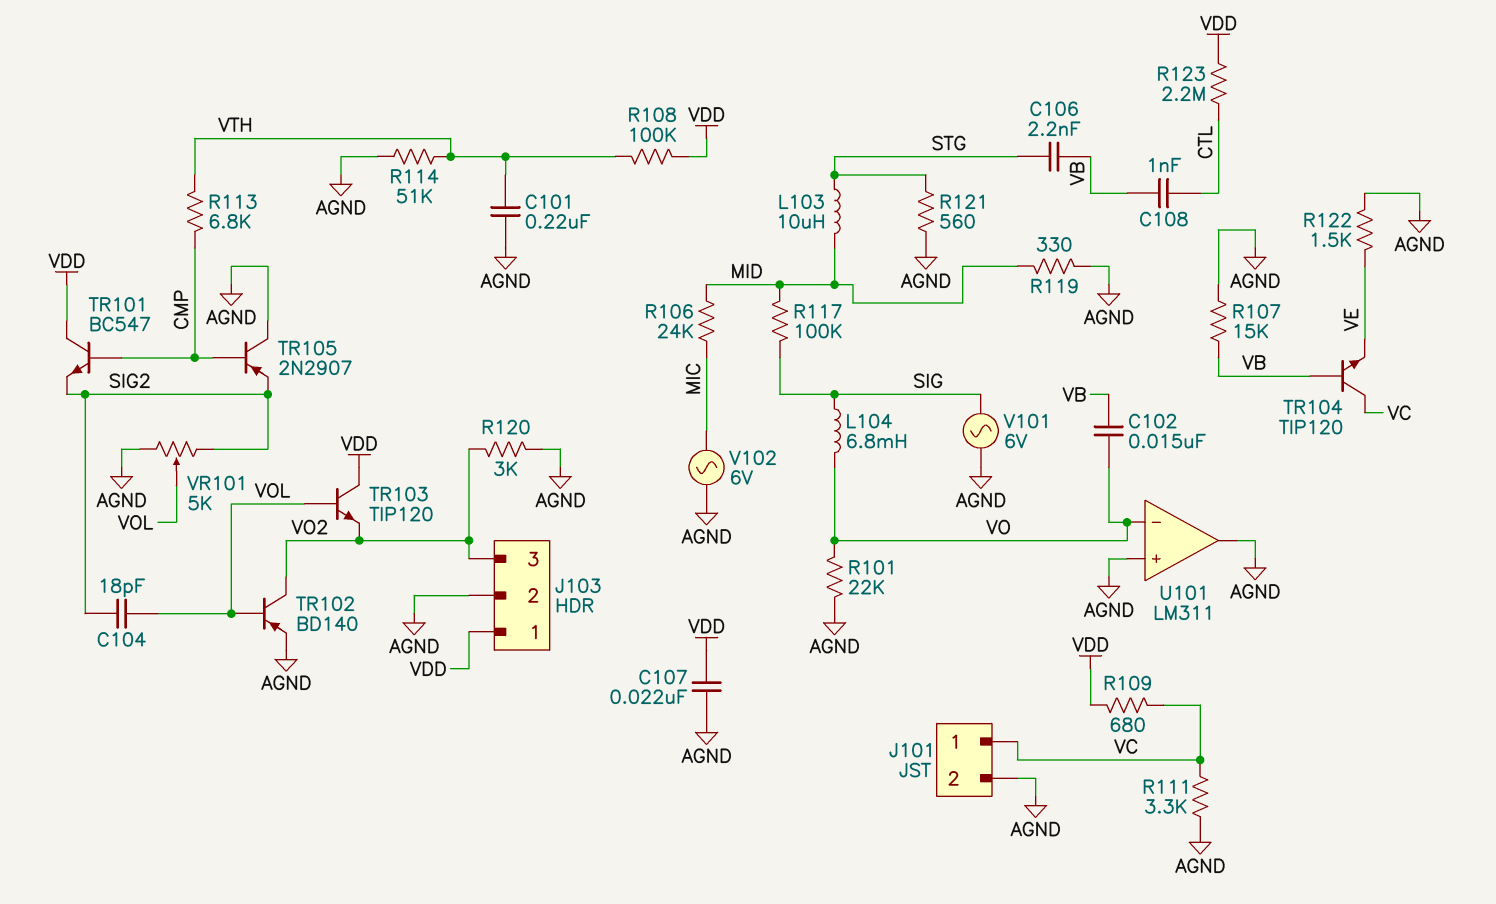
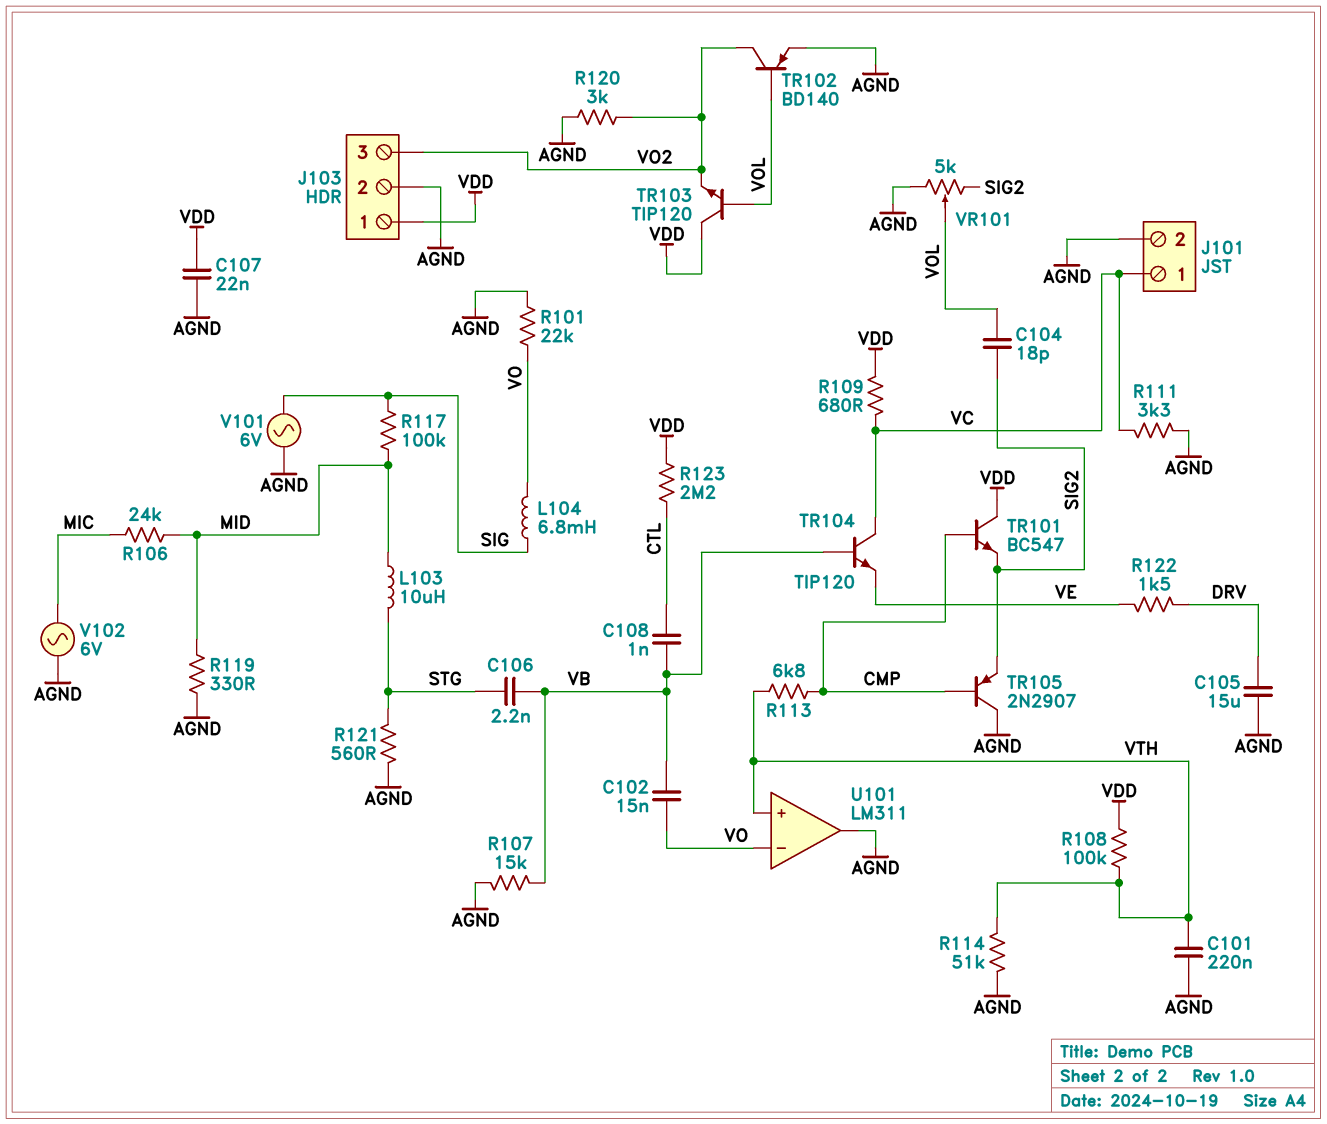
C105: none -> 15uF (AGND, DRV)
R122: 1.5k (AGND, VE) -> 1.5k (DRV, VE)
U101 pin in+: AGND -> VTH

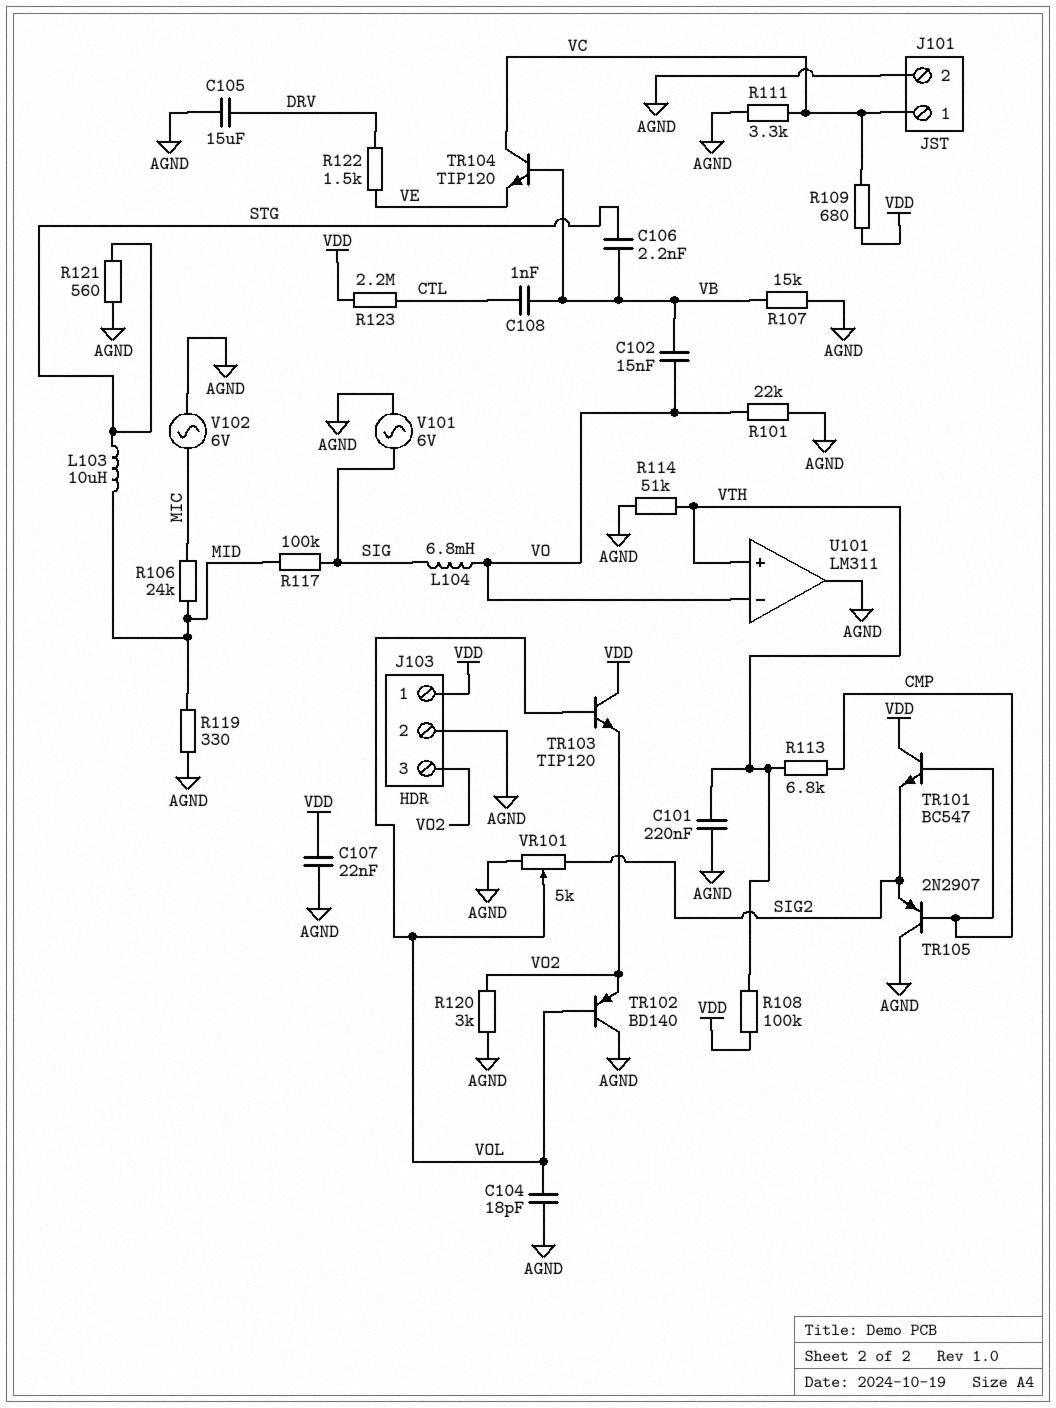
C104: 18pF (SIG2, VOL) -> 18pF (AGND, VOL)
TR102: PNP BD140 (B VOL, C VO2, E AGND) -> PNP BD140 (B VOL, C AGND, E VO2)

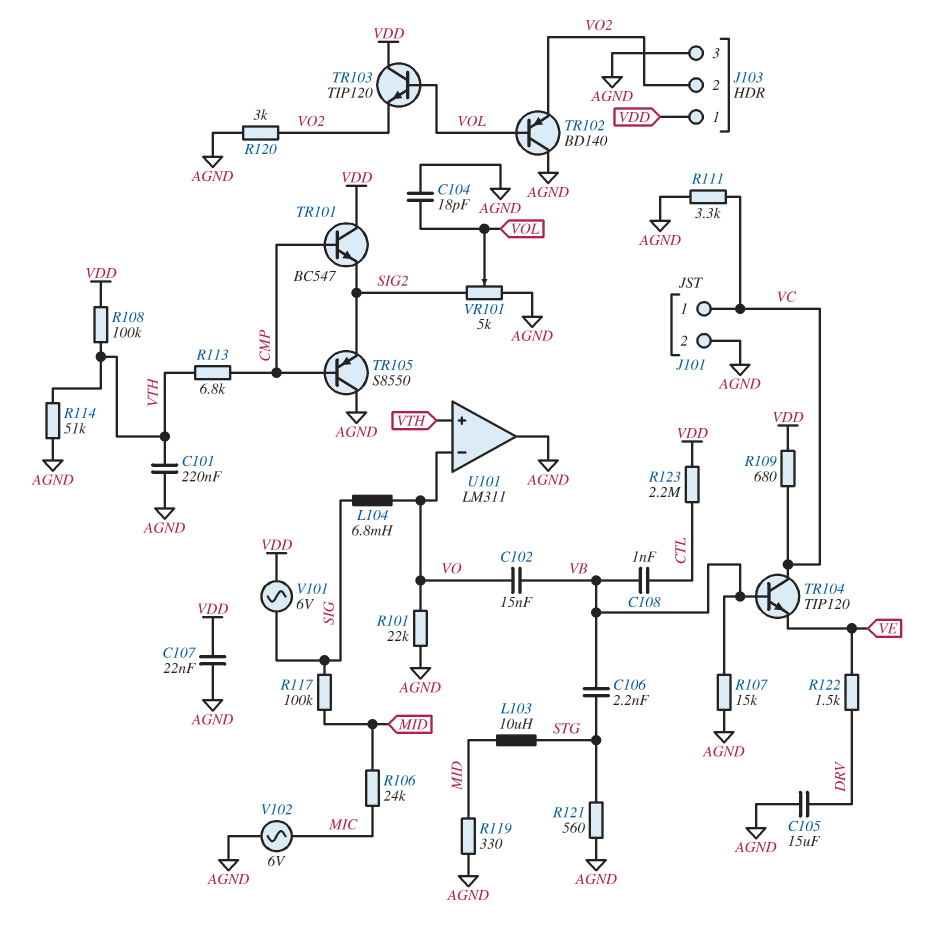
J103 pin 2: AGND -> VO2
J103 pin 3: VO2 -> AGND
TR105: PNP 2N2907 (B CMP, C AGND, E SIG2) -> PNP S8550 (B CMP, C AGND, E SIG2)
V101: AC 6V (AGND, SIG) -> AC 6V (SIG, VDD)

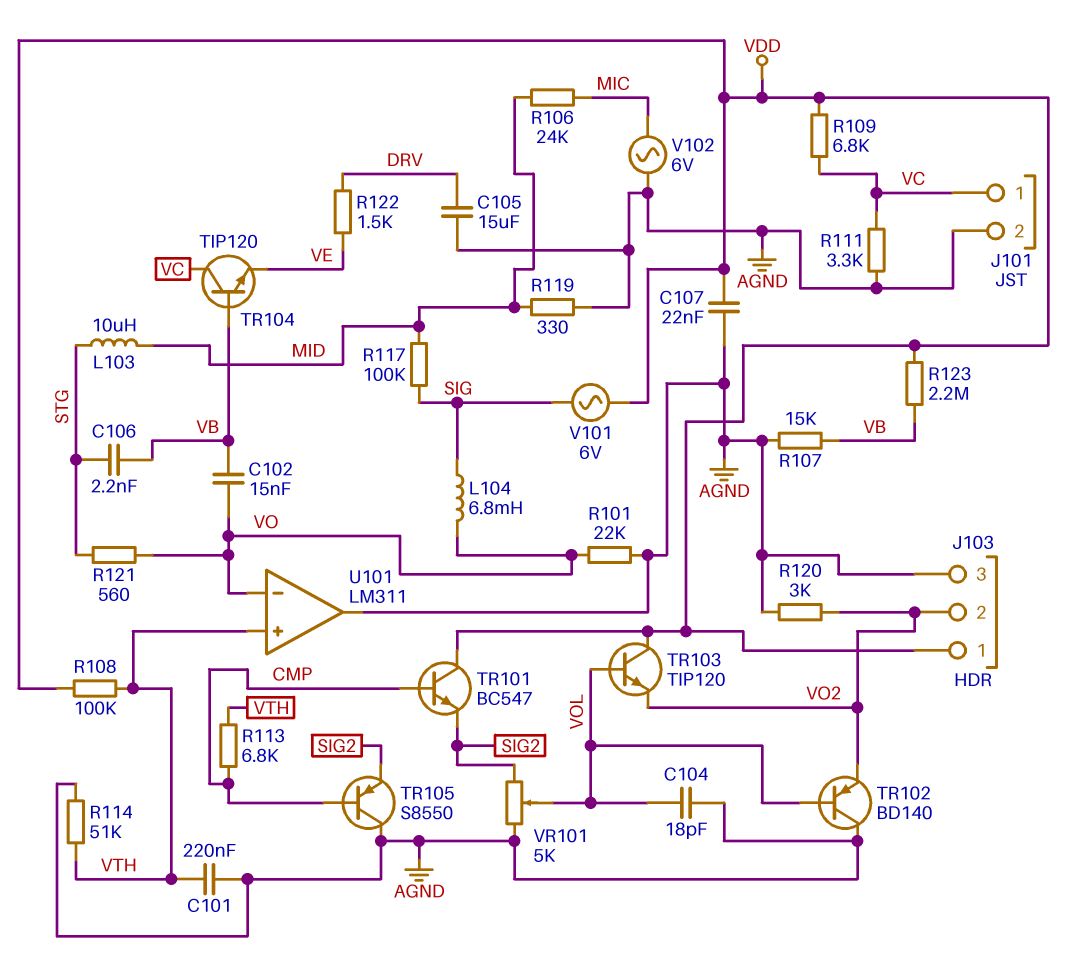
C108: 1nF (CTL, VB) -> none
R109: 680 (VC, VDD) -> 6.8k (VC, VDD)
R121: 560 (AGND, STG) -> 560 (STG, VO)
R123: 2.2M (CTL, VDD) -> 2.2M (VB, VDD)

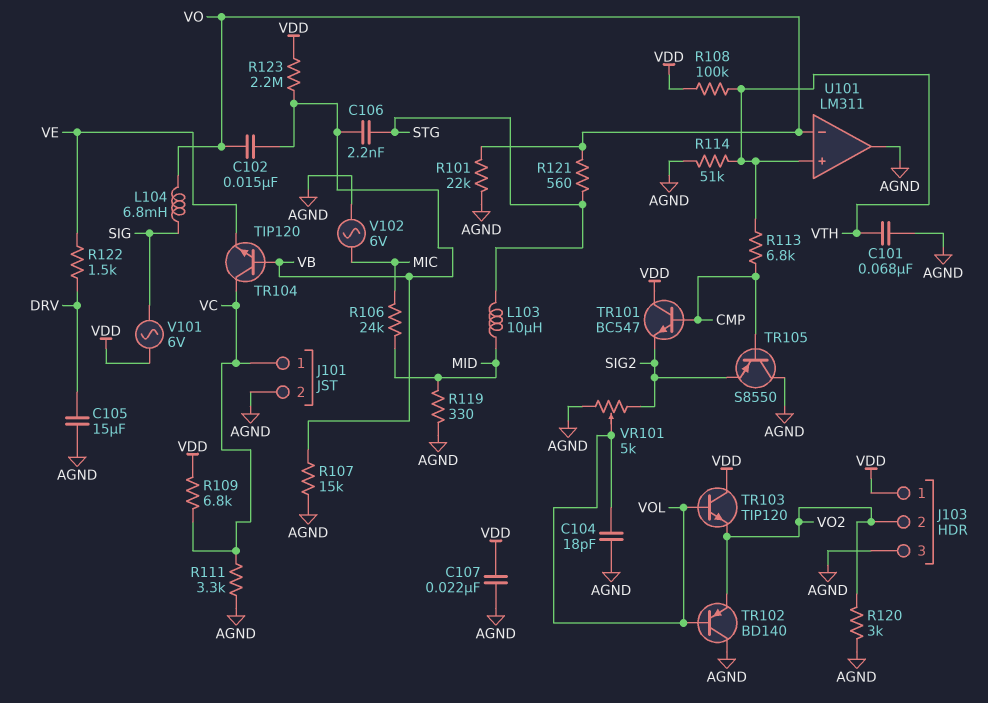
C101: 220nF (AGND, VTH) -> 68nF (AGND, VTH)
R117: 100k (MID, SIG) -> none

